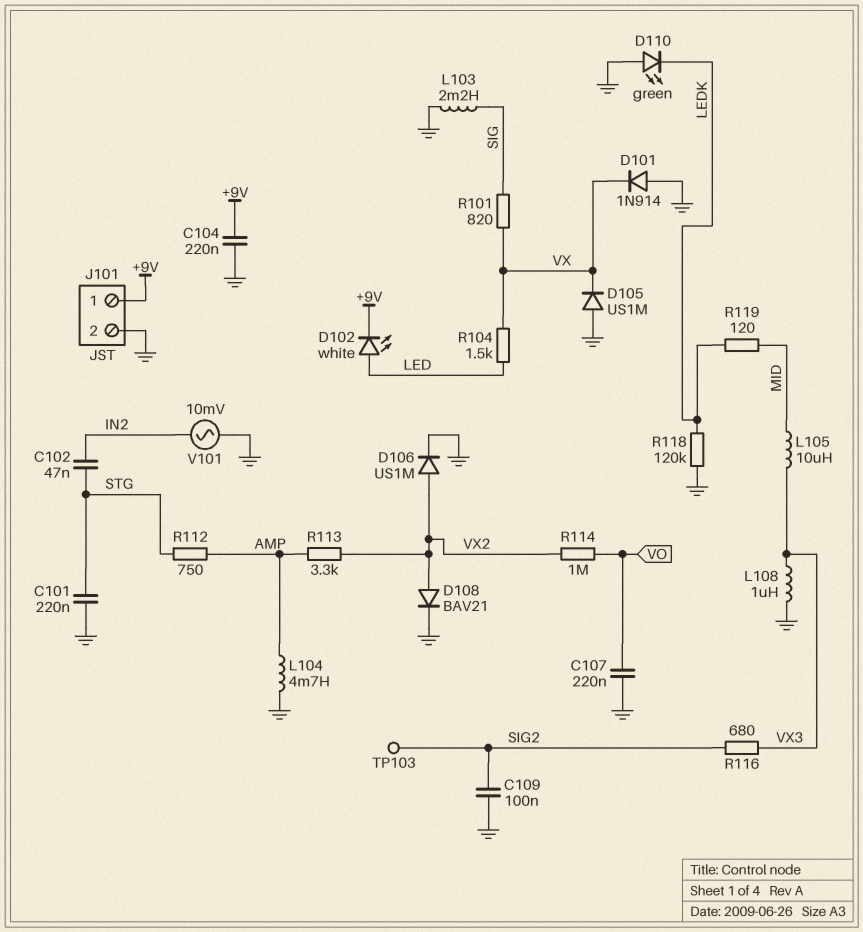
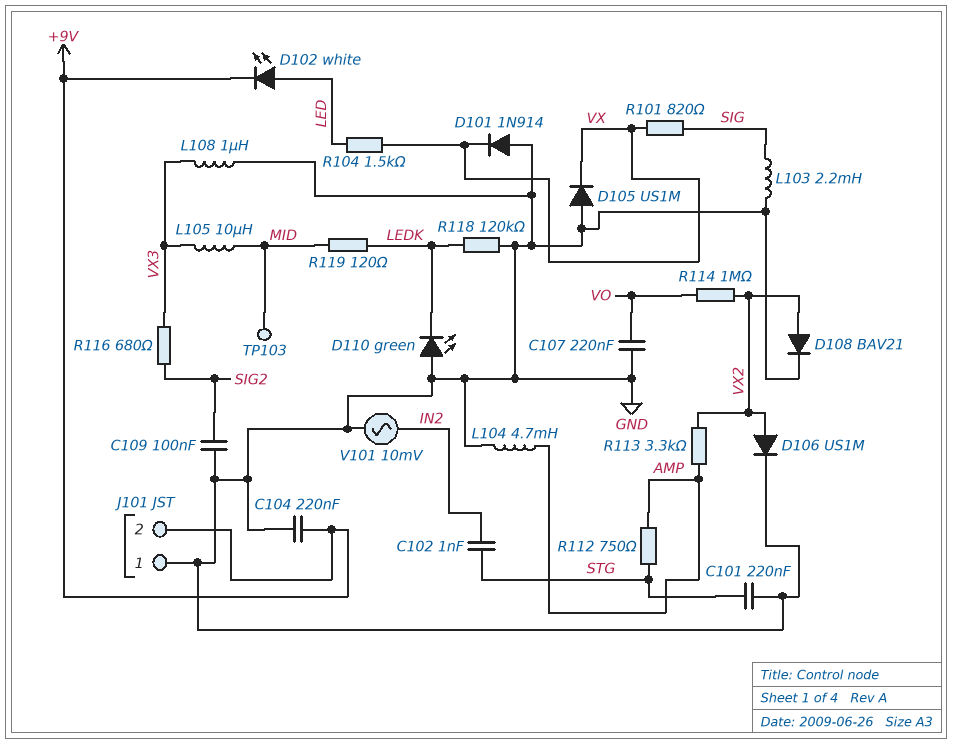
C102: 47nF (IN2, STG) -> 1nF (IN2, STG)
J101 pin 1: +9V -> GND
J101 pin 2: GND -> +9V
TP103: test point (SIG2) -> test point (MID)

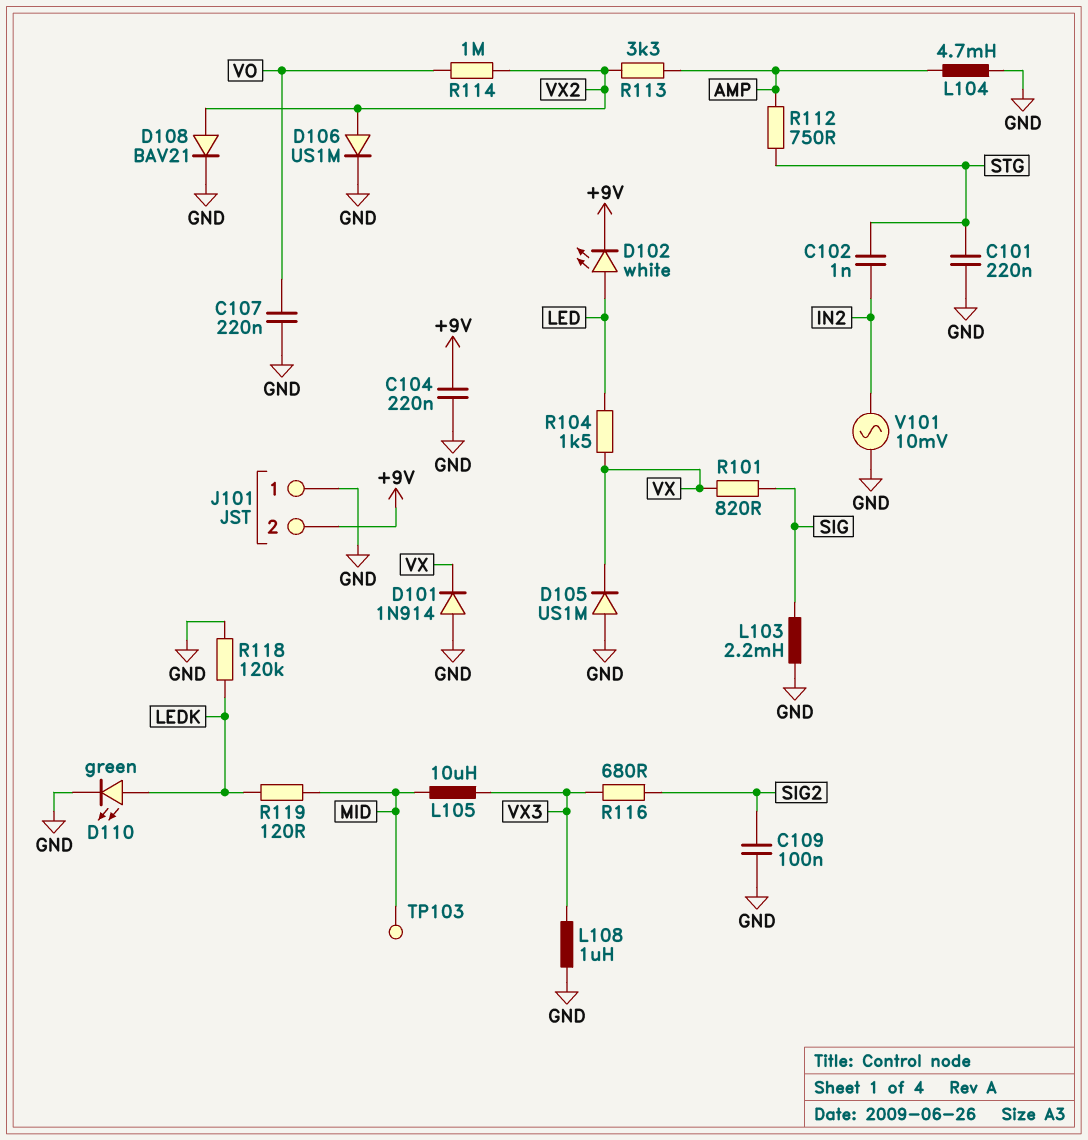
D110: LED green (A GND, K LEDK) -> LED green (A LEDK, K GND)

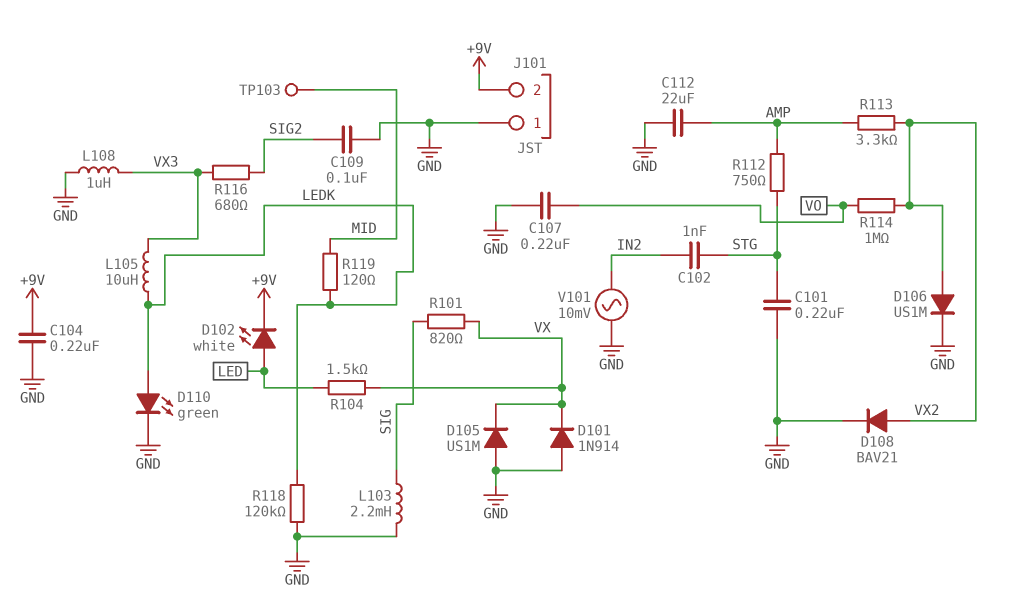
C112: none -> 22uF (AMP, GND)
L104: 4.7mH (AMP, GND) -> none
L105: 10uH (MID, VX3) -> 10uH (LEDK, VX3)

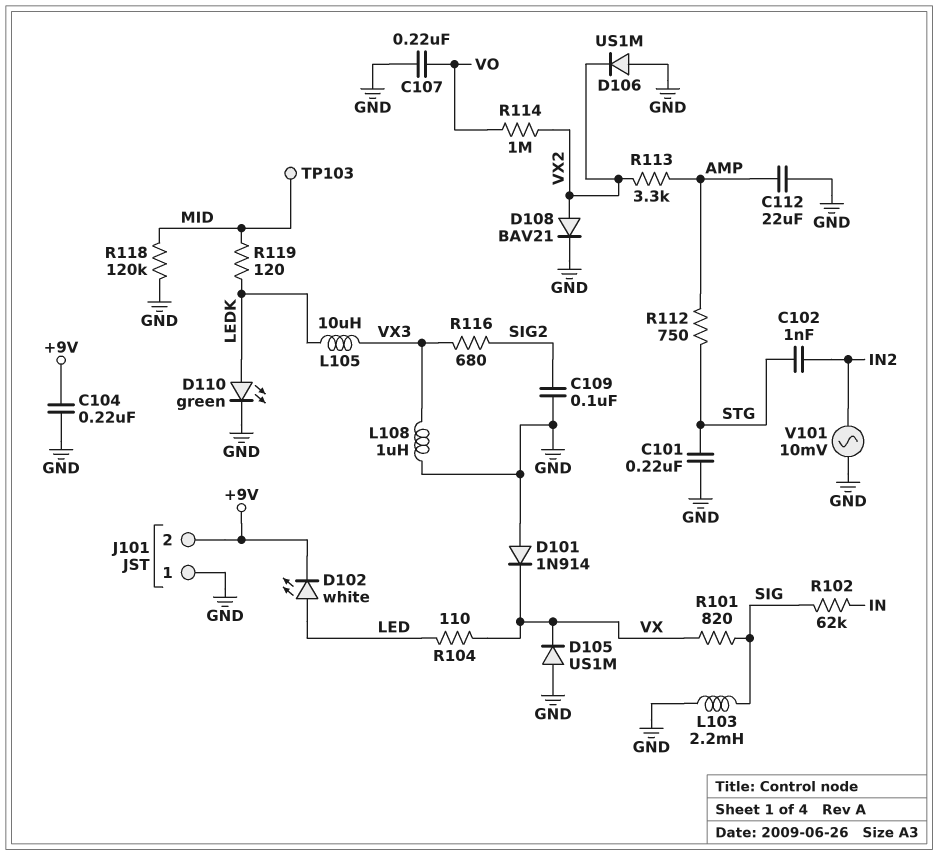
D106: diode US1M (A VX2, K GND) -> diode US1M (A GND, K VX2)
R102: none -> 62k (IN, SIG)
R104: 1.5k (LED, VX) -> 110 (LED, VX)
R118: 120k (GND, LEDK) -> 120k (GND, MID)

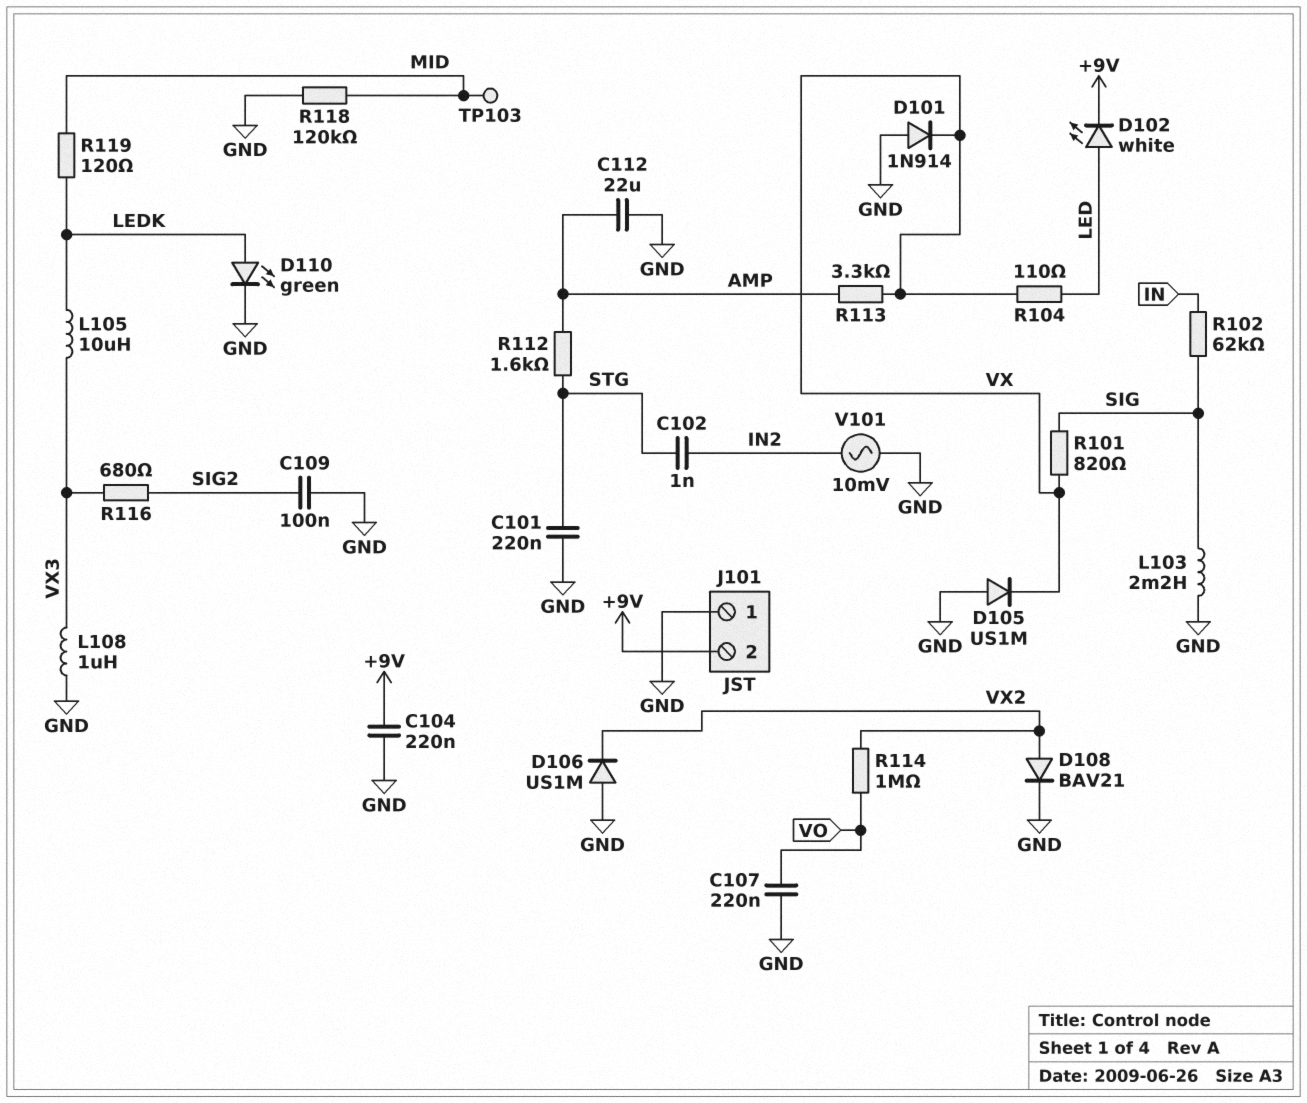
R112: 750 (AMP, STG) -> 1.6k (AMP, STG)
R113: 3.3k (AMP, VX2) -> 3.3k (AMP, VX)

